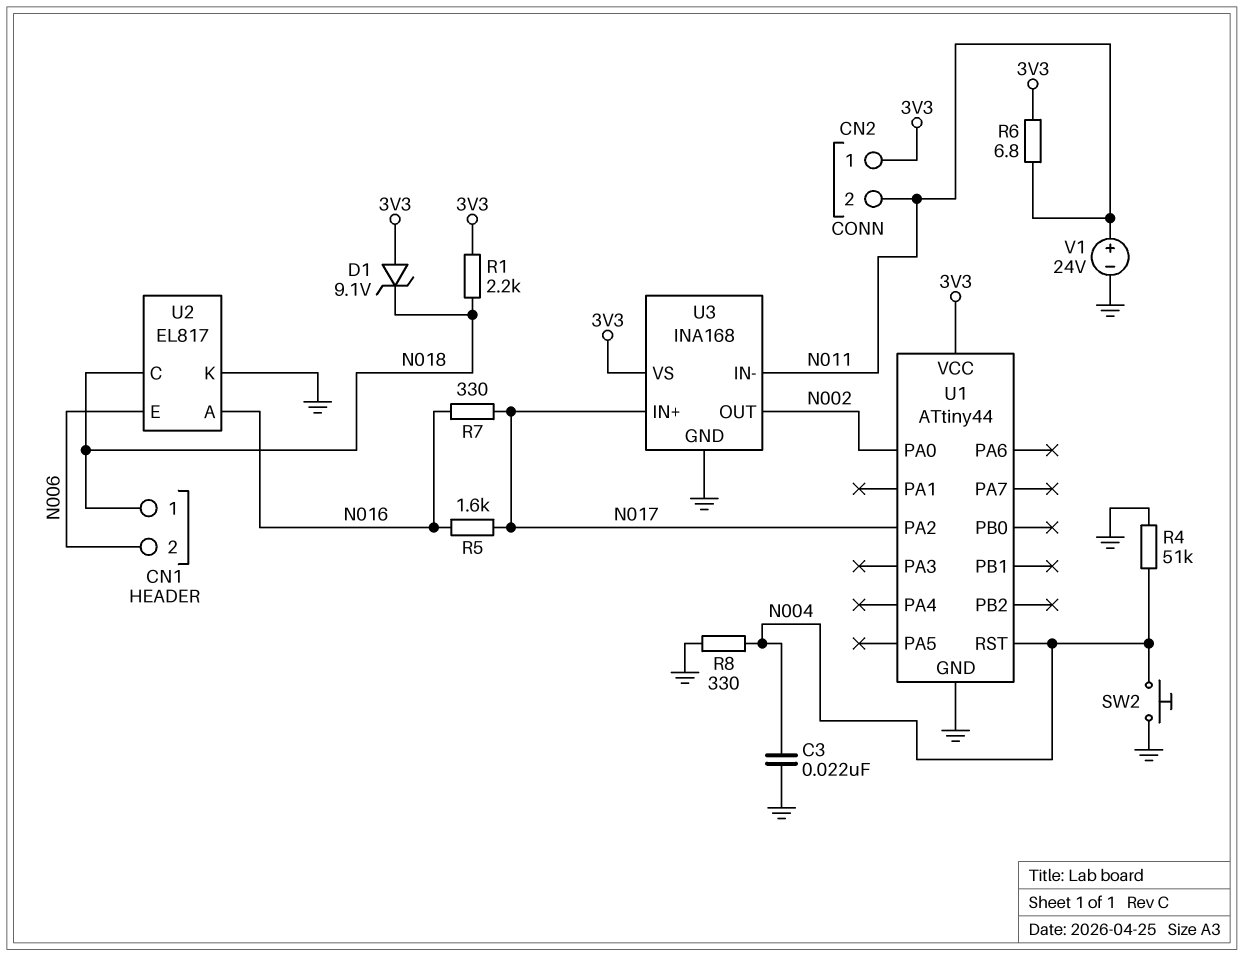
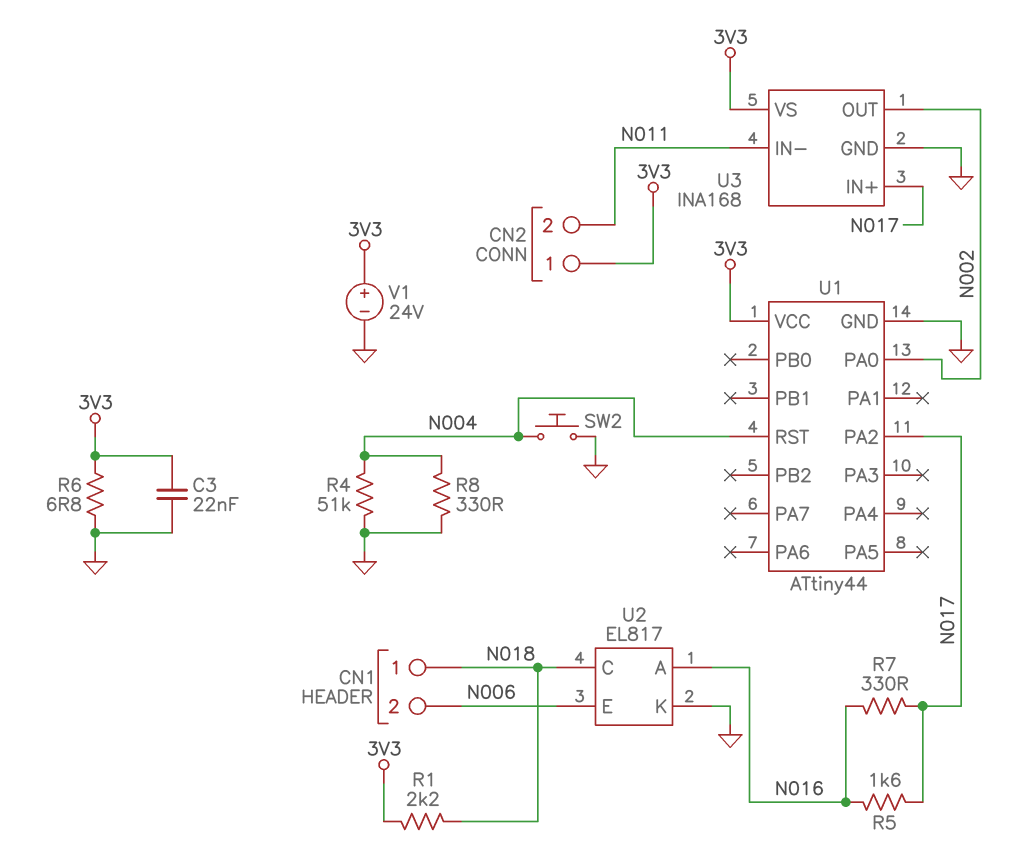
C3: 22nF (GND, N004) -> 22nF (3V3, GND)
D1: zener 9.1V (A 3V3, K N018) -> none
R6: 6.8 (3V3, N011) -> 6.8 (3V3, GND)
V1: 24V (plus N011, minus GND) -> 24V (plus 3V3, minus GND)

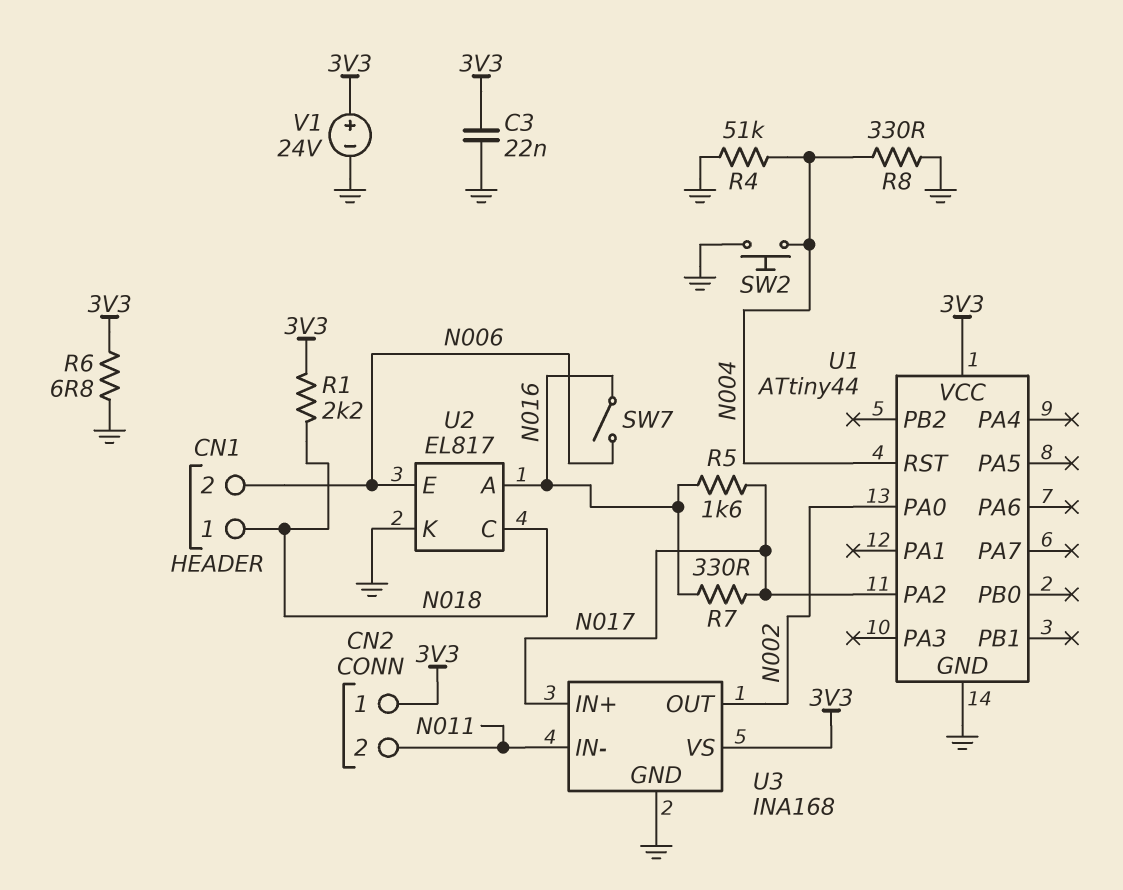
SW7: none -> switch (N006, N016)

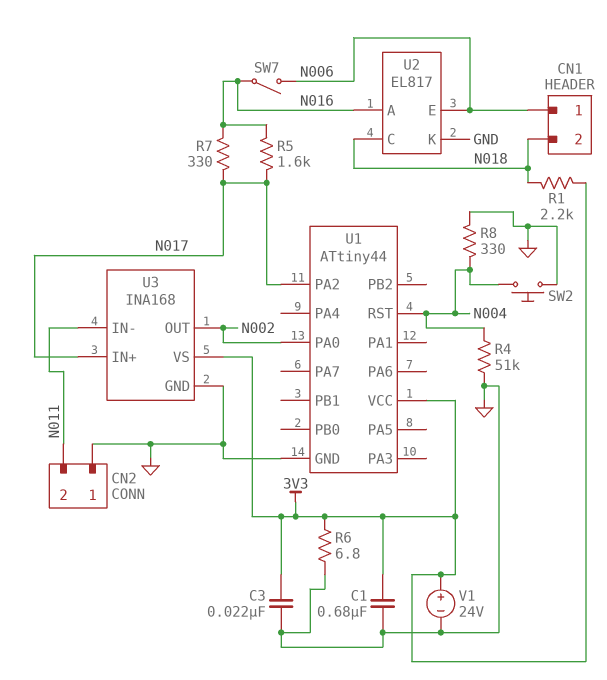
C1: none -> 680nF (3V3, GND)
CN1 pin 1: N018 -> N006
CN1 pin 2: N006 -> N018
CN2 pin 1: 3V3 -> GND

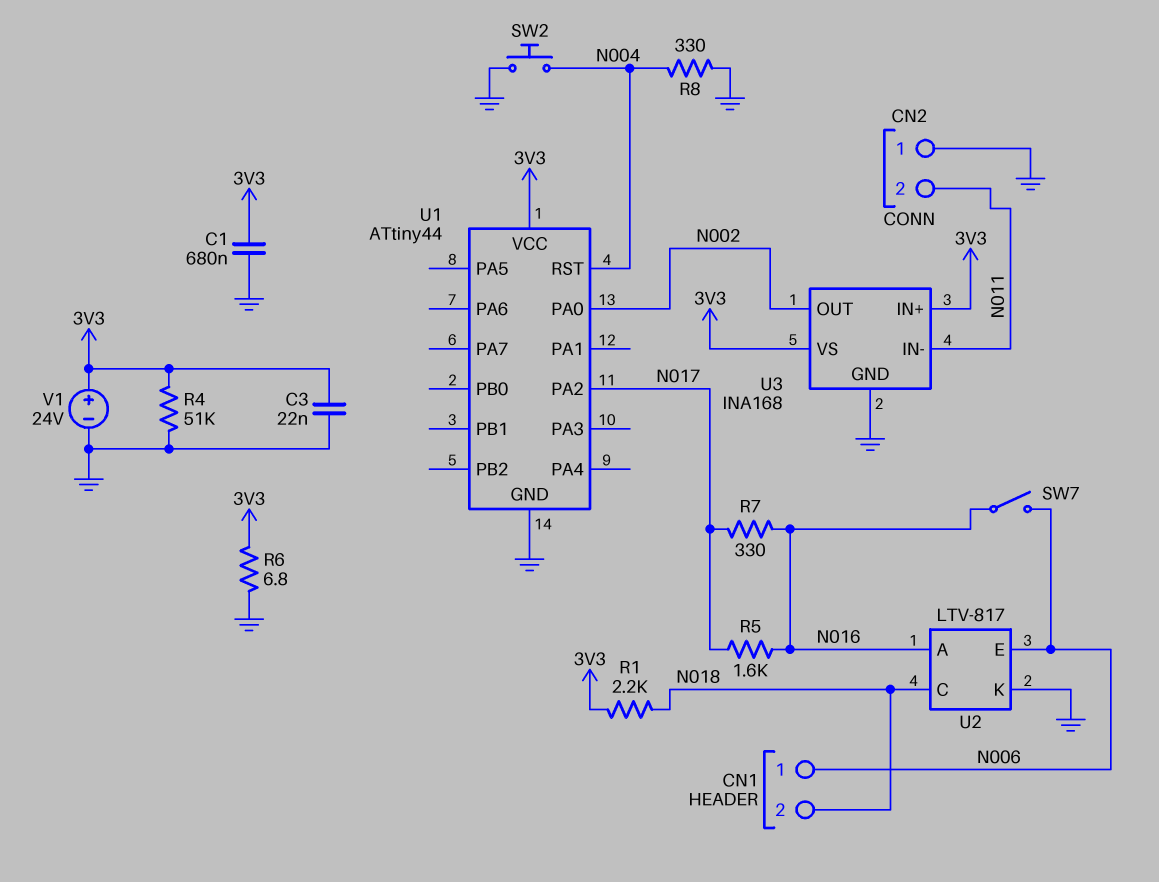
R4: 51k (GND, N004) -> 51k (3V3, GND)
U2: EL817 -> LTV-817
U3 pin IN+: N017 -> 3V3

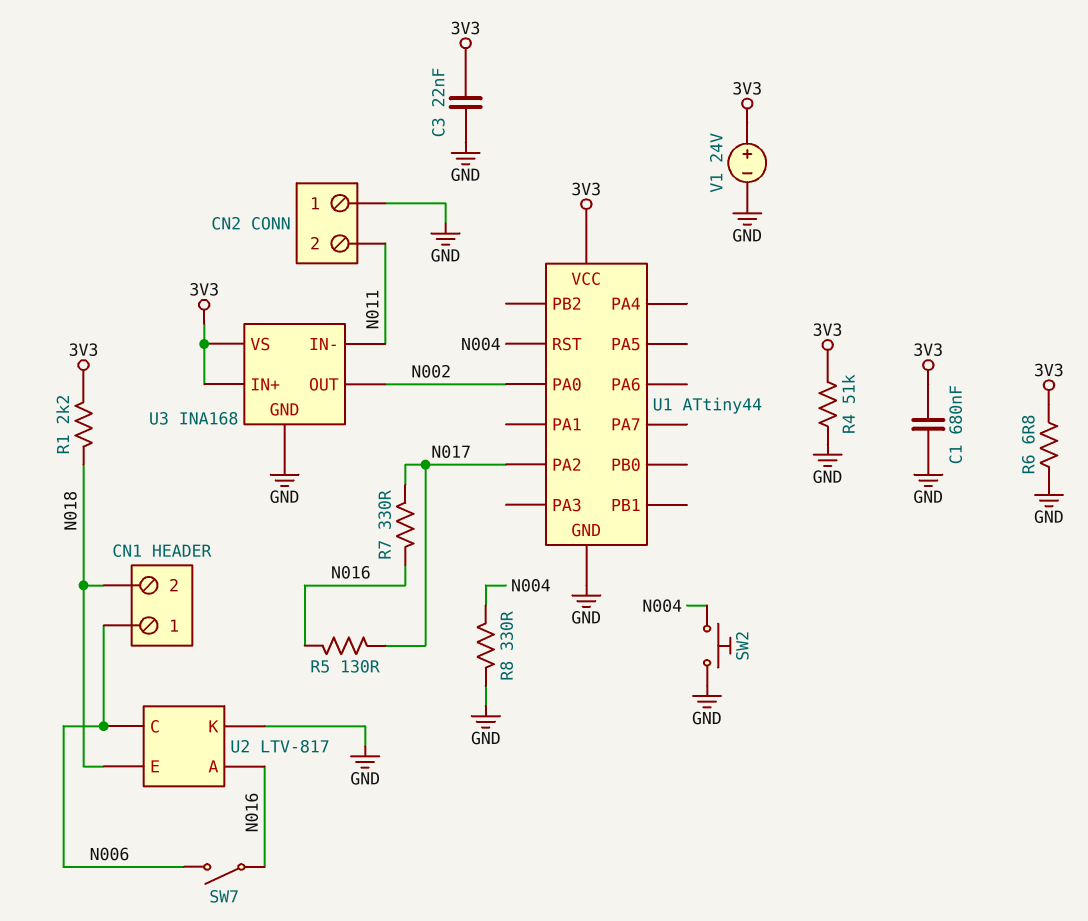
R5: 1.6k (N016, N017) -> 130 (N016, N017)
U2 pin C: N018 -> N006
U2 pin E: N006 -> N018

